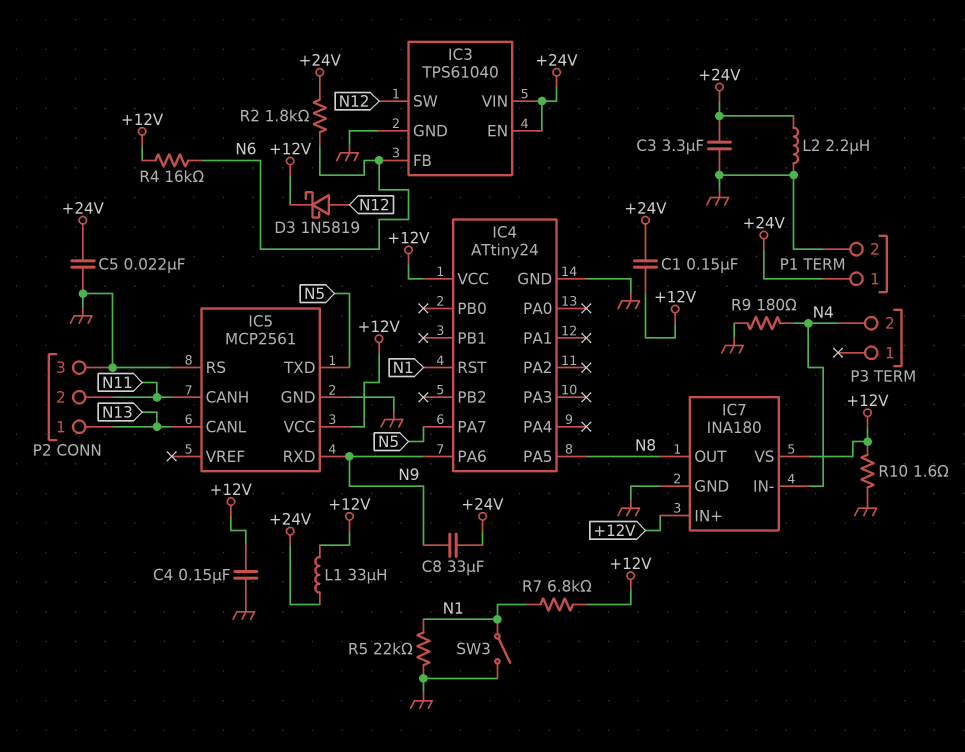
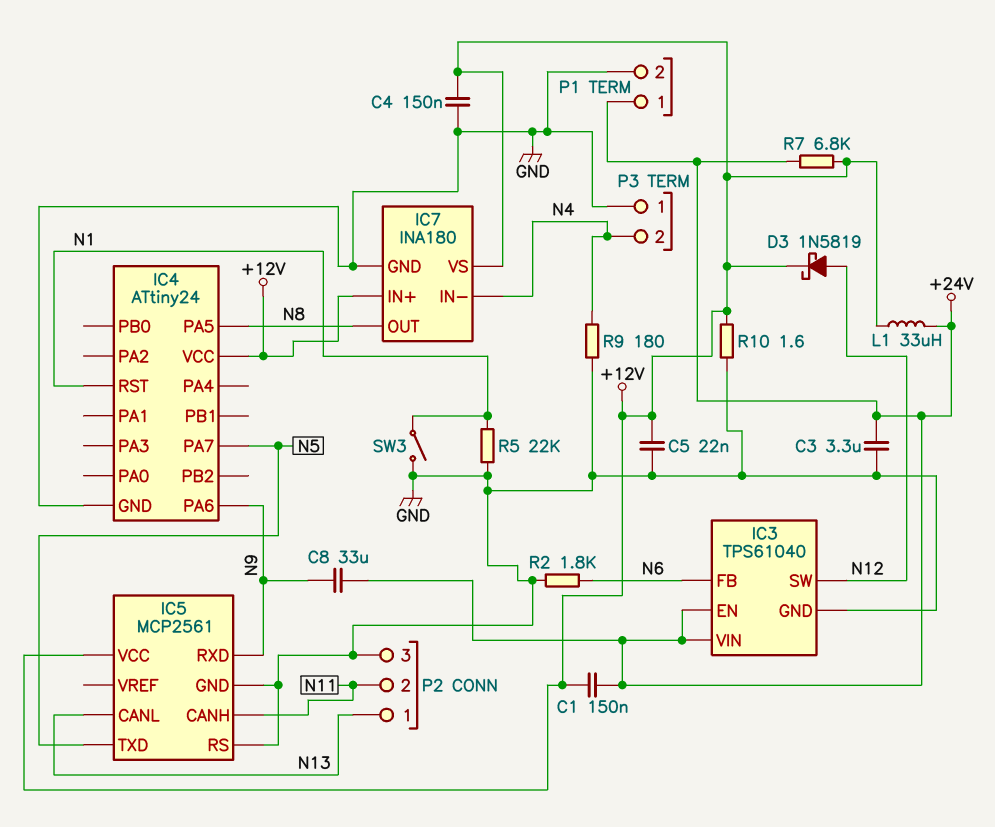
C5: 22nF (+24V, GND) -> 22nF (+12V, GND)
L2: 2.2uH (+24V, GND) -> none
P3 pin 1: none -> GND
R2: 1.8k (+24V, N6) -> 1.8k (GND, N6)
R4: 16k (+12V, N6) -> none
R7: 6.8k (+12V, N1) -> 6.8k (+12V, +24V)

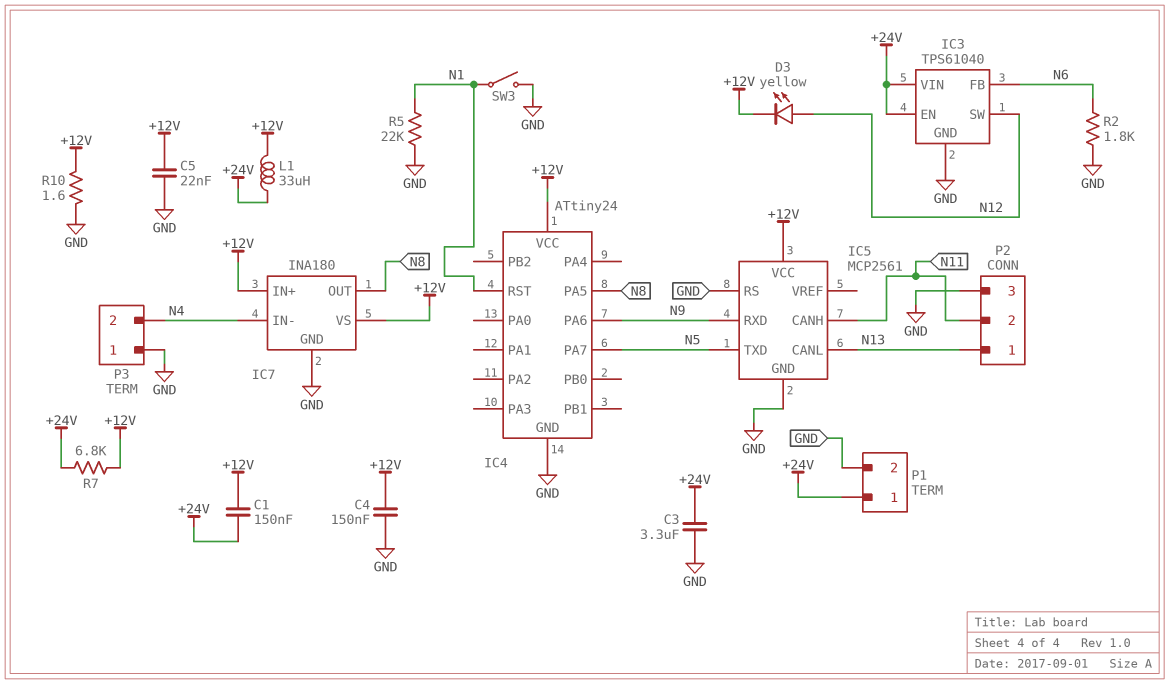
C8: 33uF (+24V, N9) -> none
D3: schottky 1N5819 (A N12, K +12V) -> LED yellow (A N12, K +12V)
R9: 180 (GND, N4) -> none

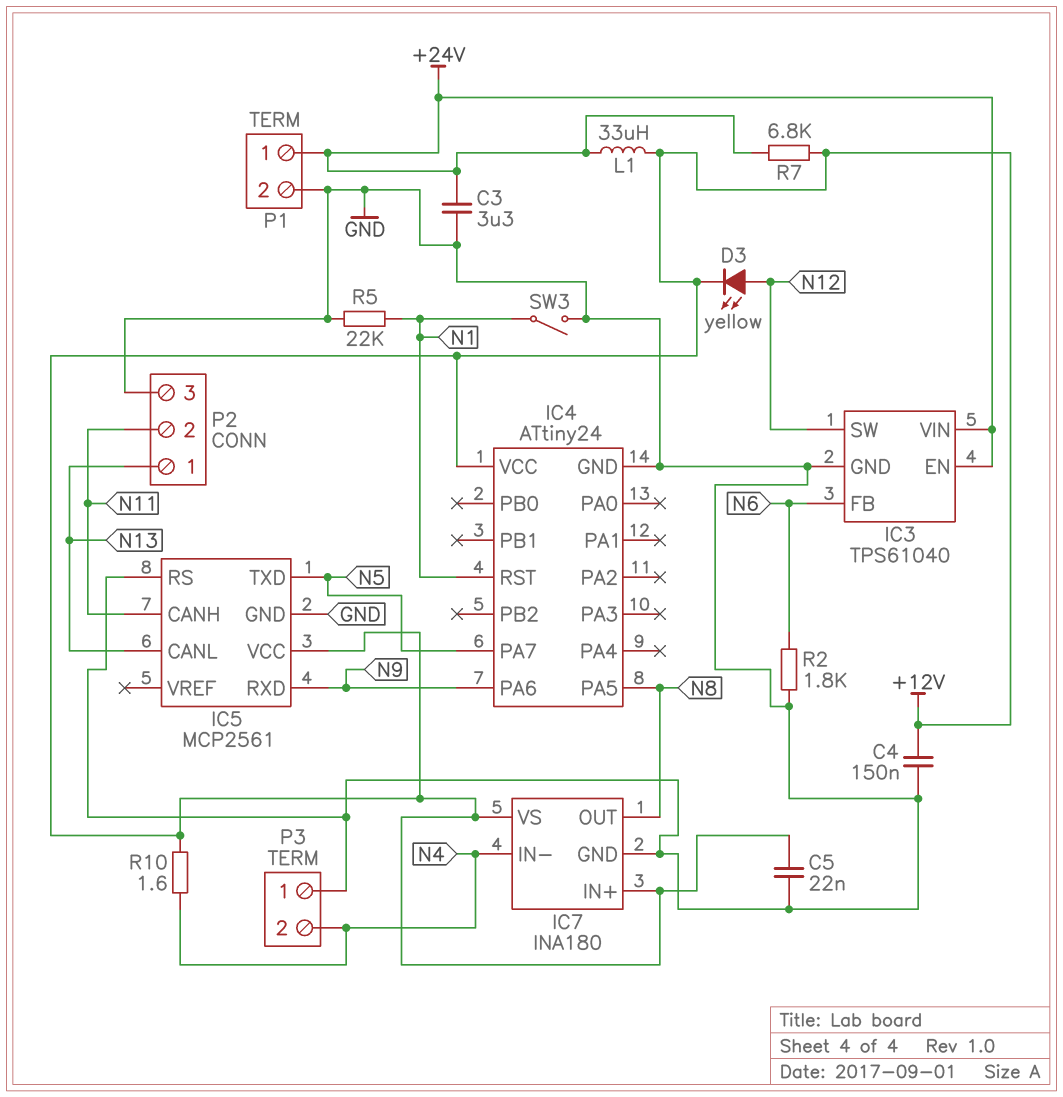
C1: 150nF (+12V, +24V) -> none
R10: 1.6 (+12V, GND) -> 1.6 (+12V, N4)

